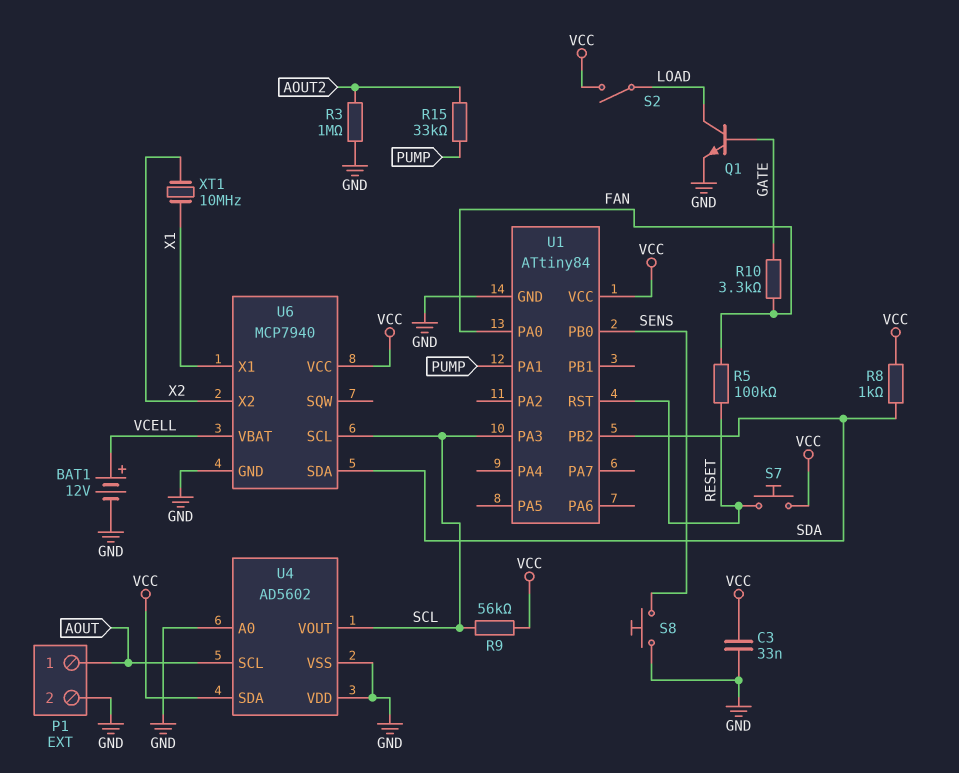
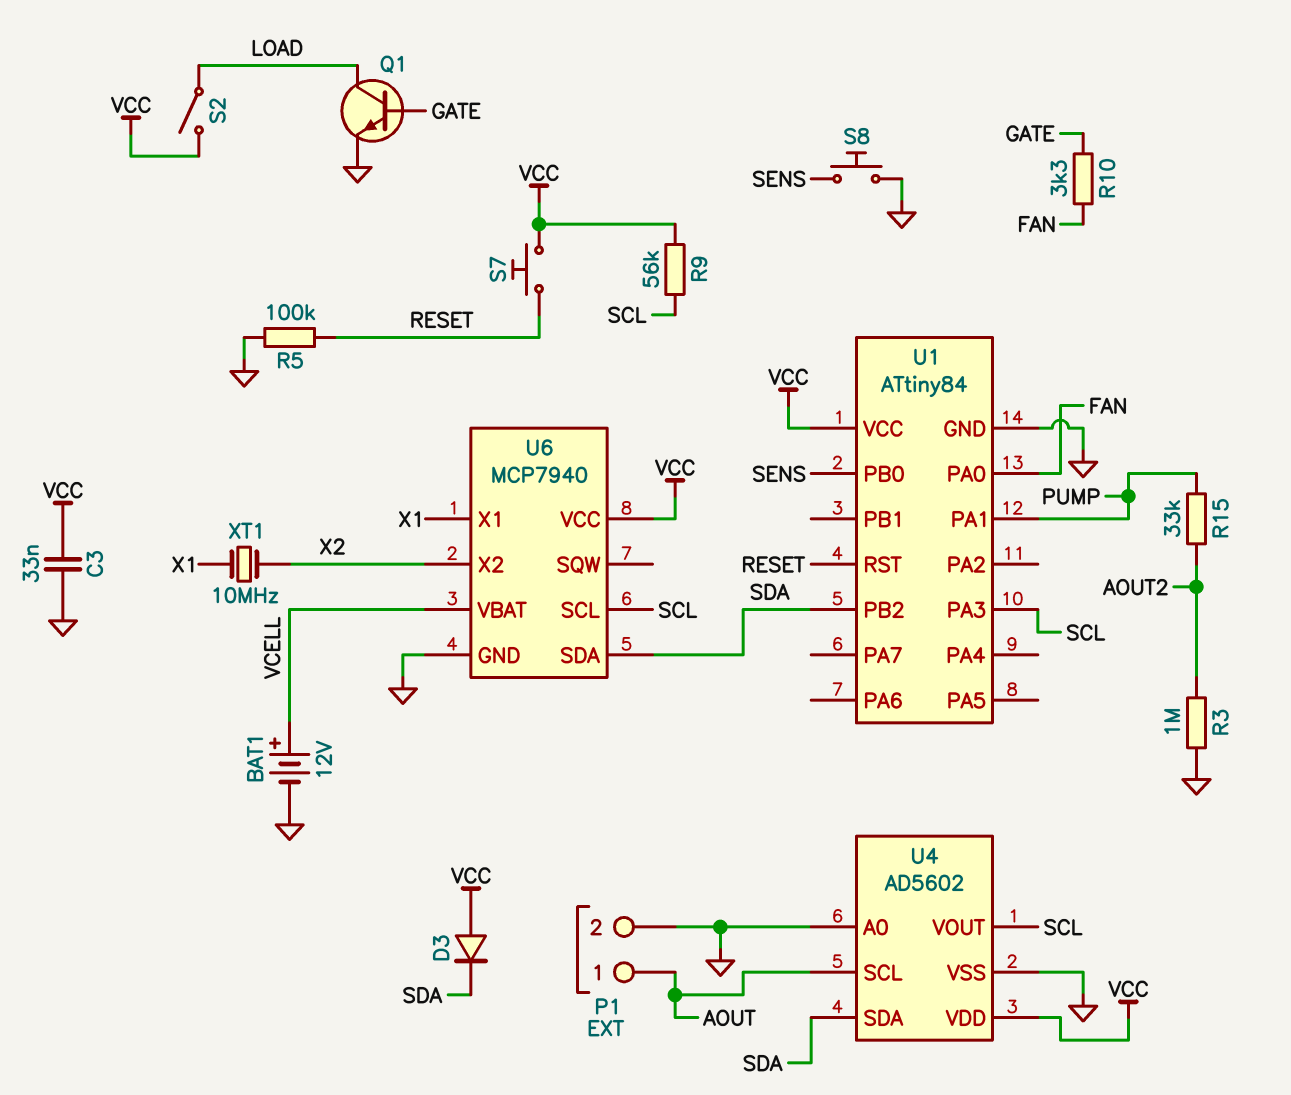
D3: none -> diode (A VCC, K SDA)
R5: 100k (FAN, RESET) -> 100k (GND, RESET)
R8: 1k (SDA, VCC) -> none
U4 pin SDA: VCC -> SDA
U4 pin VDD: GND -> VCC

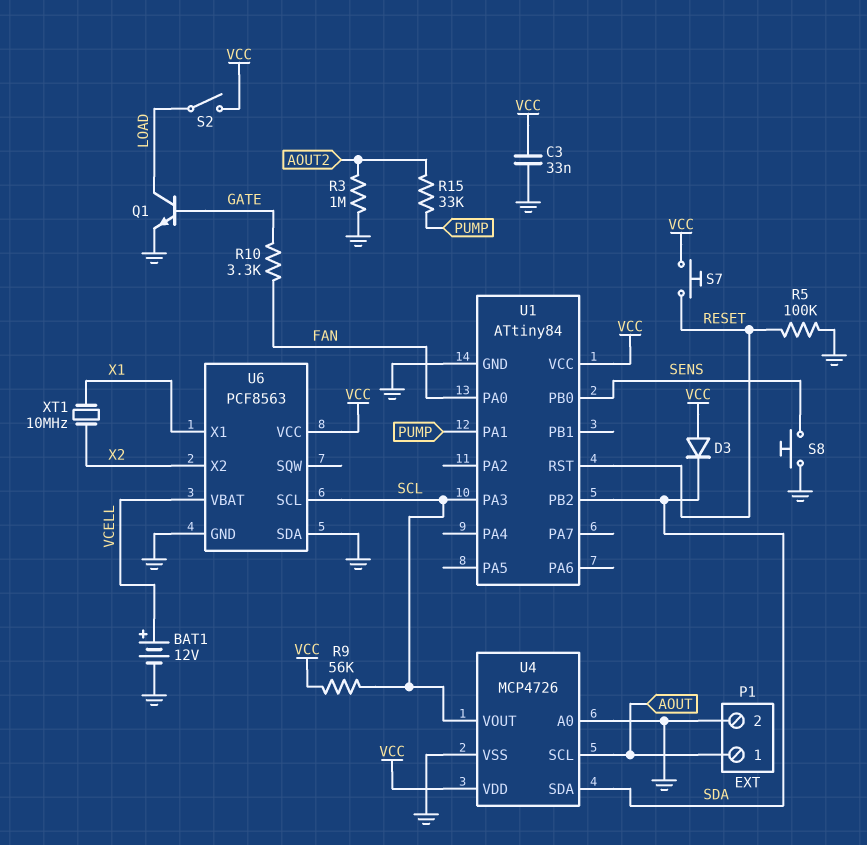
U4: AD5602 -> MCP4726
U6: MCP7940 -> PCF8563
U6 pin SDA: SDA -> GND

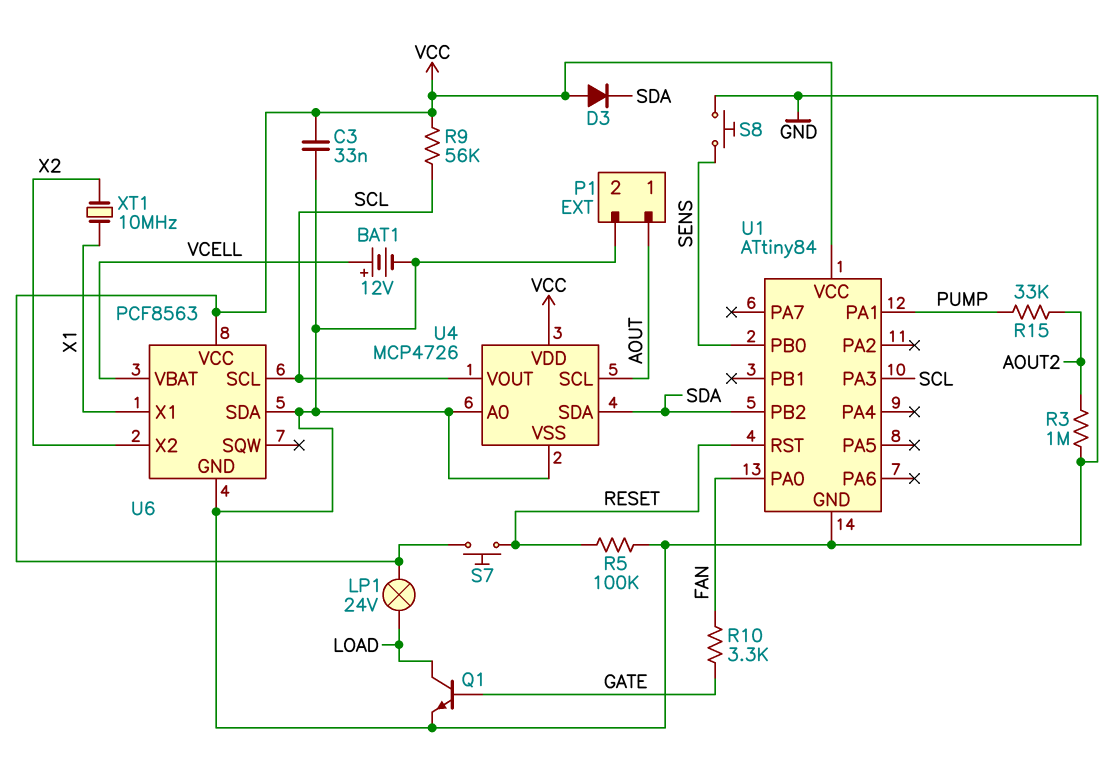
LP1: none -> lamp 24V (LOAD, VCC)
S2: switch (LOAD, VCC) -> none

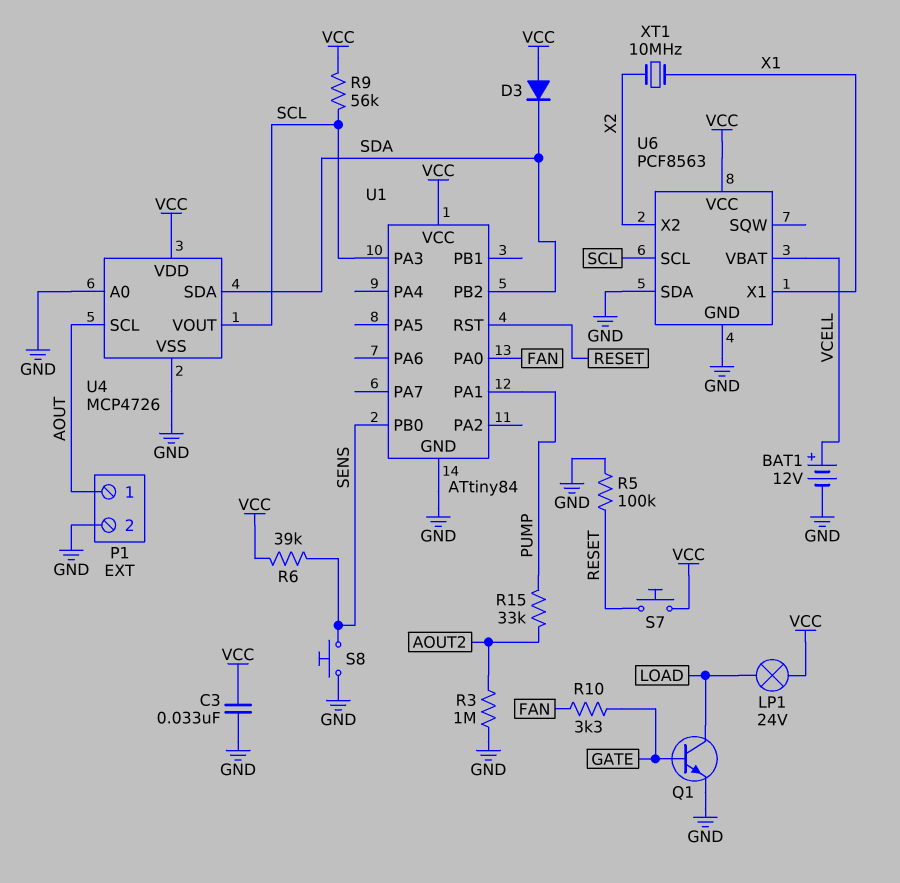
R6: none -> 39k (SENS, VCC)

